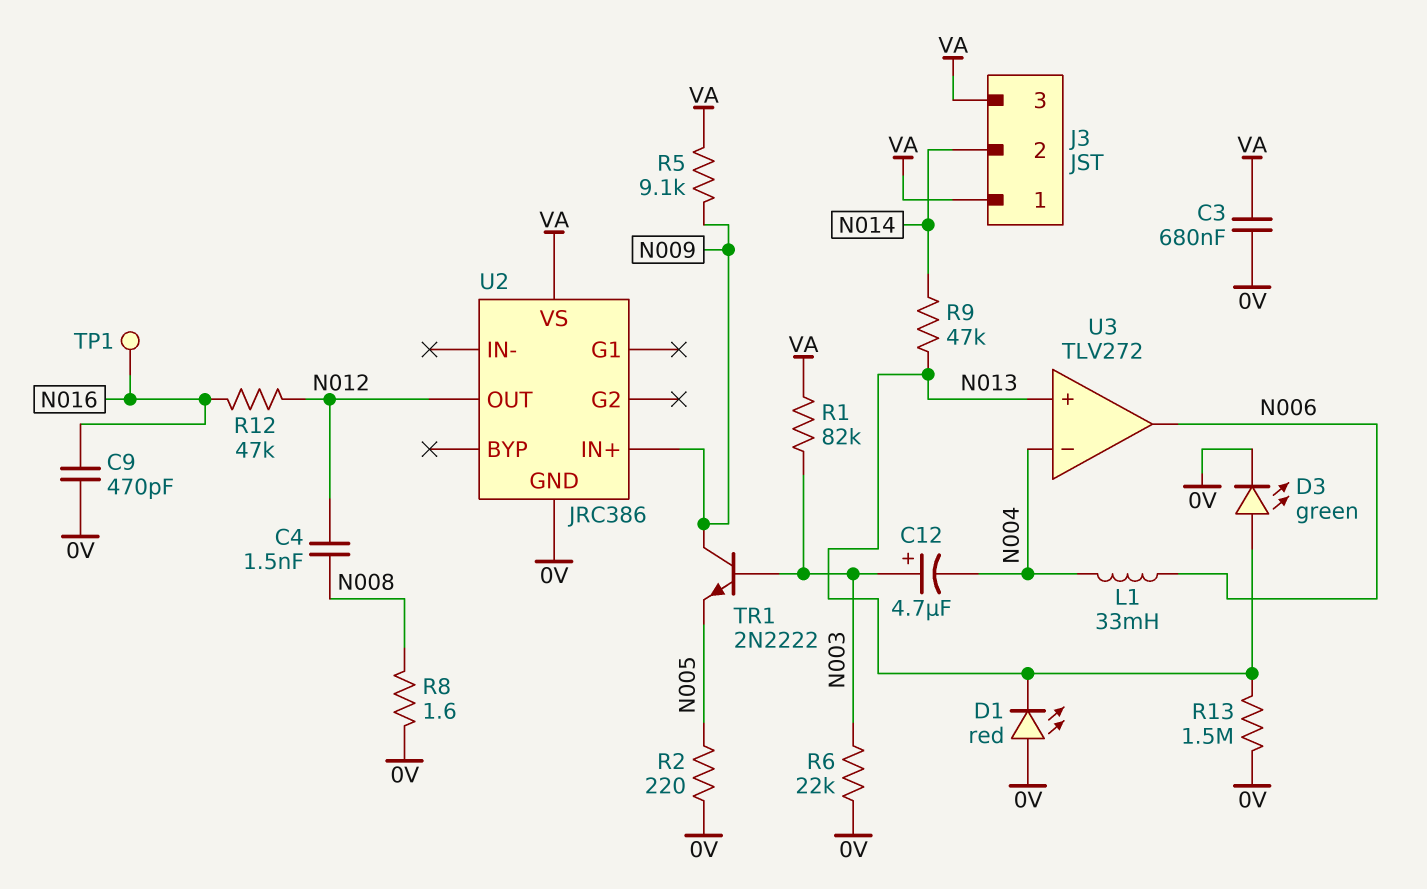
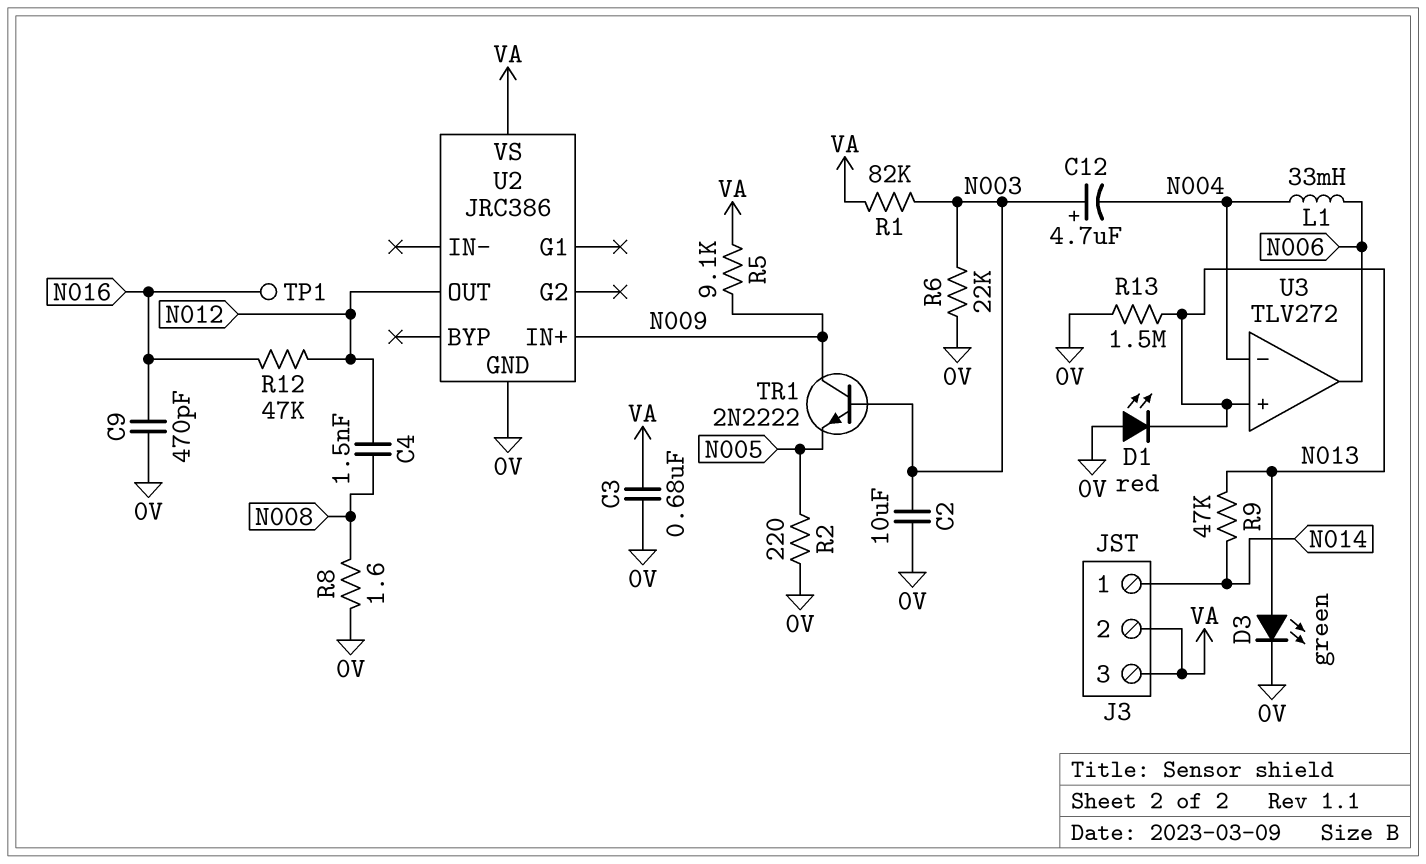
C2: none -> 10uF (0V, N003)
J3 pin 1: VA -> N014
J3 pin 2: N014 -> VA

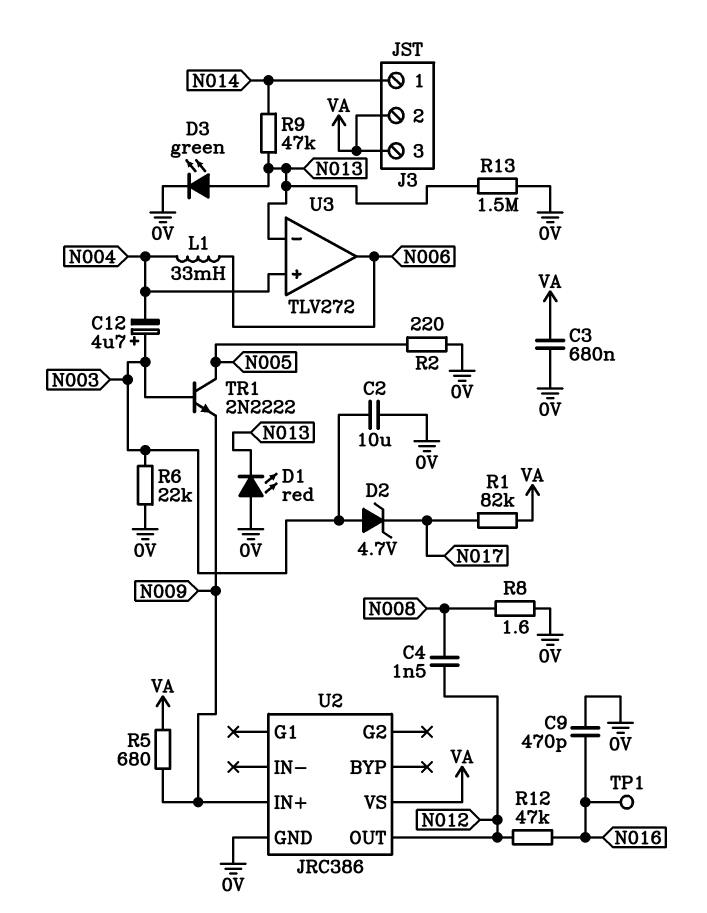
D2: none -> zener 4.7V (A N003, K N017)
R1: 82k (N003, VA) -> 82k (N017, VA)
R5: 9.1k (N009, VA) -> 680 (N009, VA)
TR1: NPN 2N2222 (B N003, C N009, E N005) -> NPN 2N2222 (B N003, C N005, E N009)
U3 pin in+: N013 -> N004
U3 pin in-: N004 -> N013

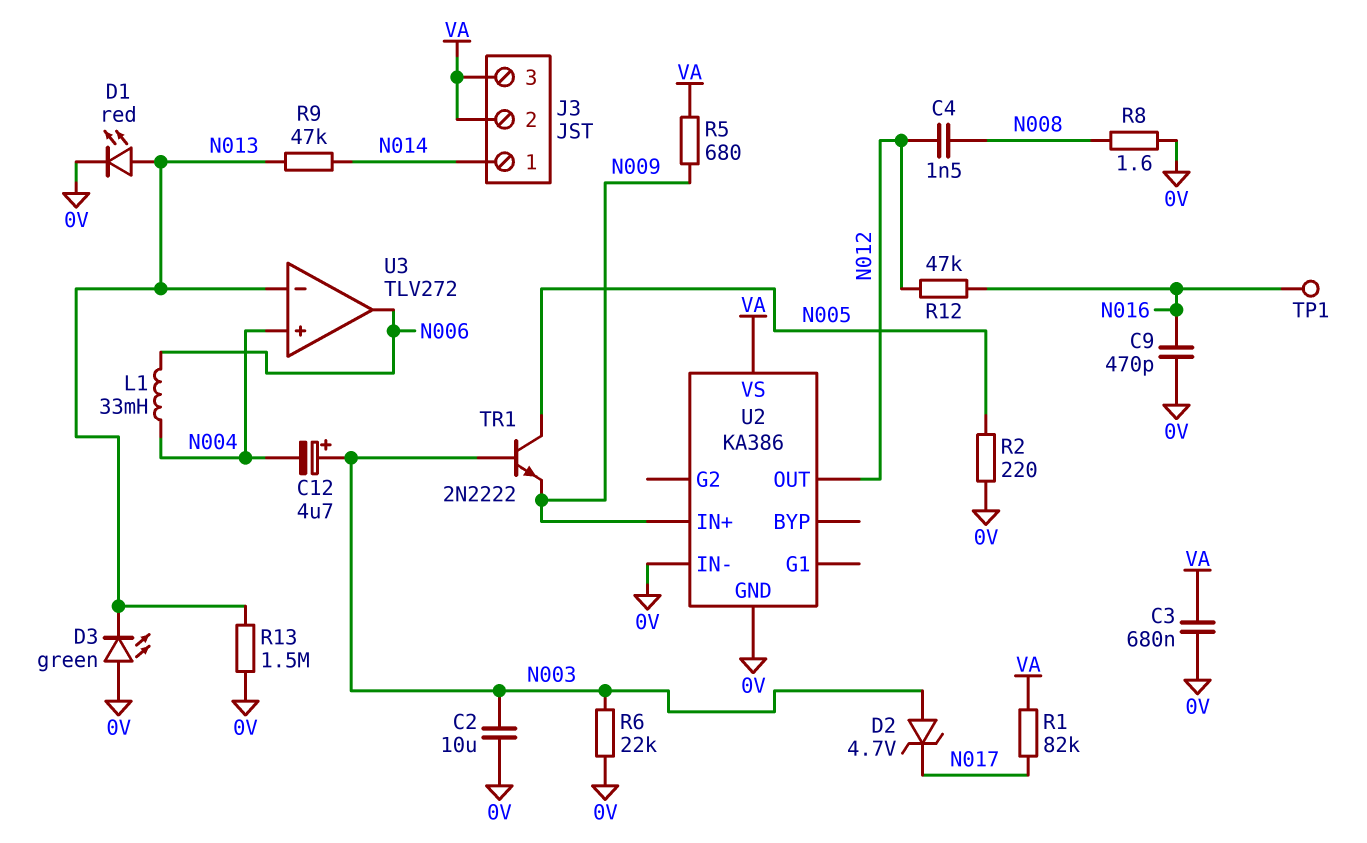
D1: LED red (A 0V, K N013) -> LED red (A N013, K 0V)
D3: LED green (A N013, K 0V) -> LED green (A 0V, K N013)
U2: JRC386 -> KA386
U2 pin IN-: none -> 0V

